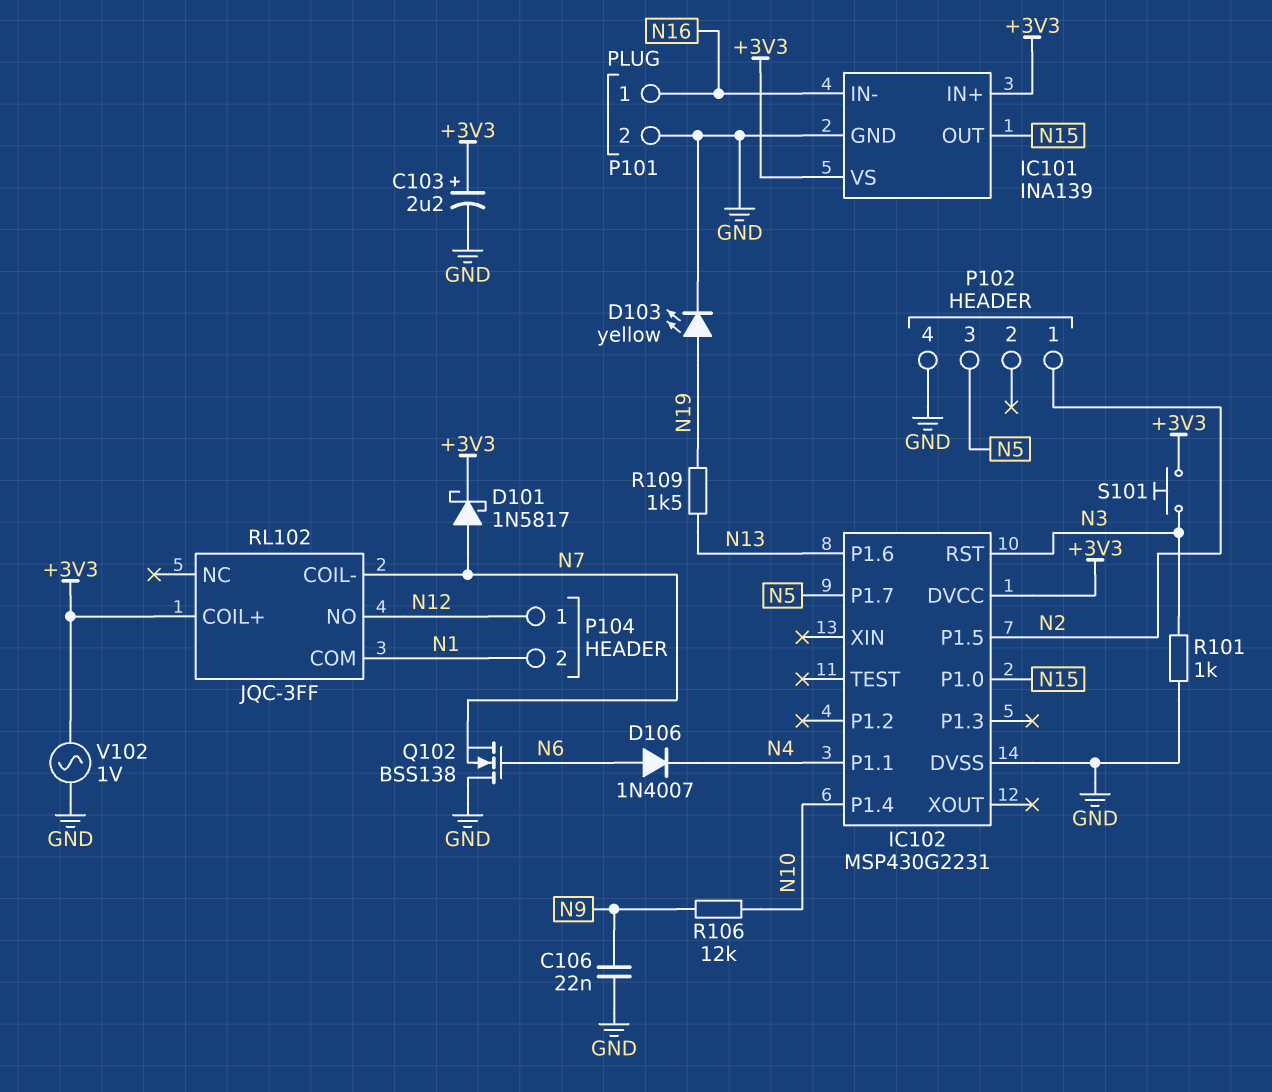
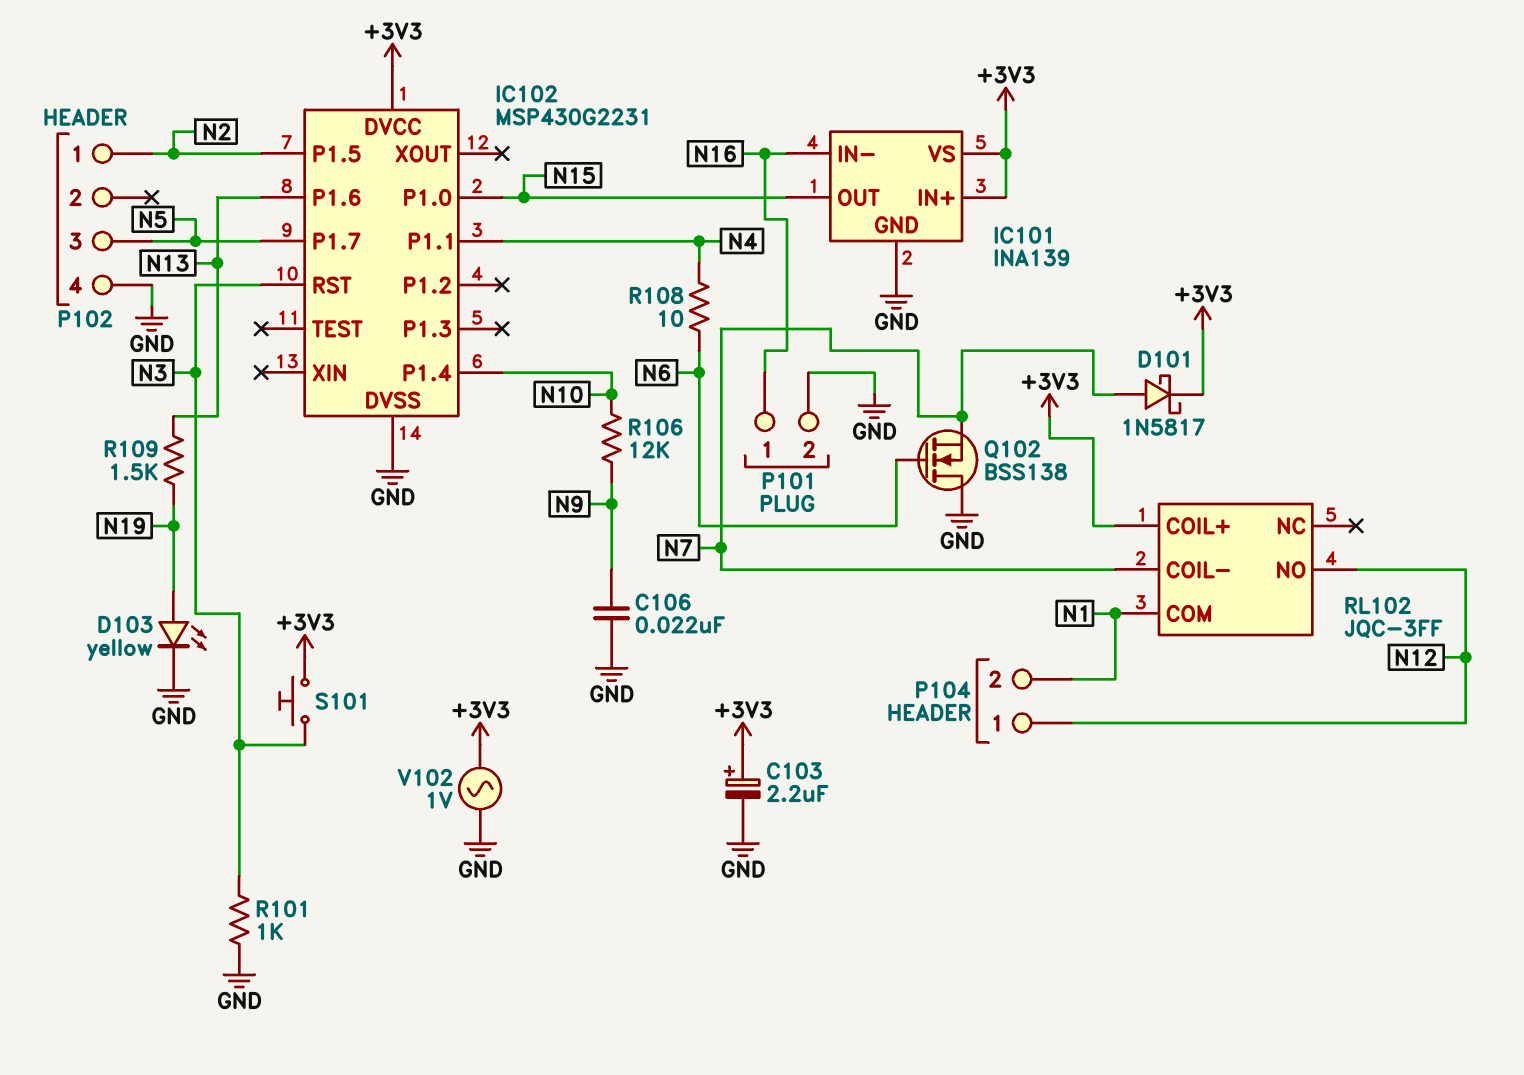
D106: diode 1N4007 (A N6, K N4) -> none
R108: none -> 10 (N4, N6)

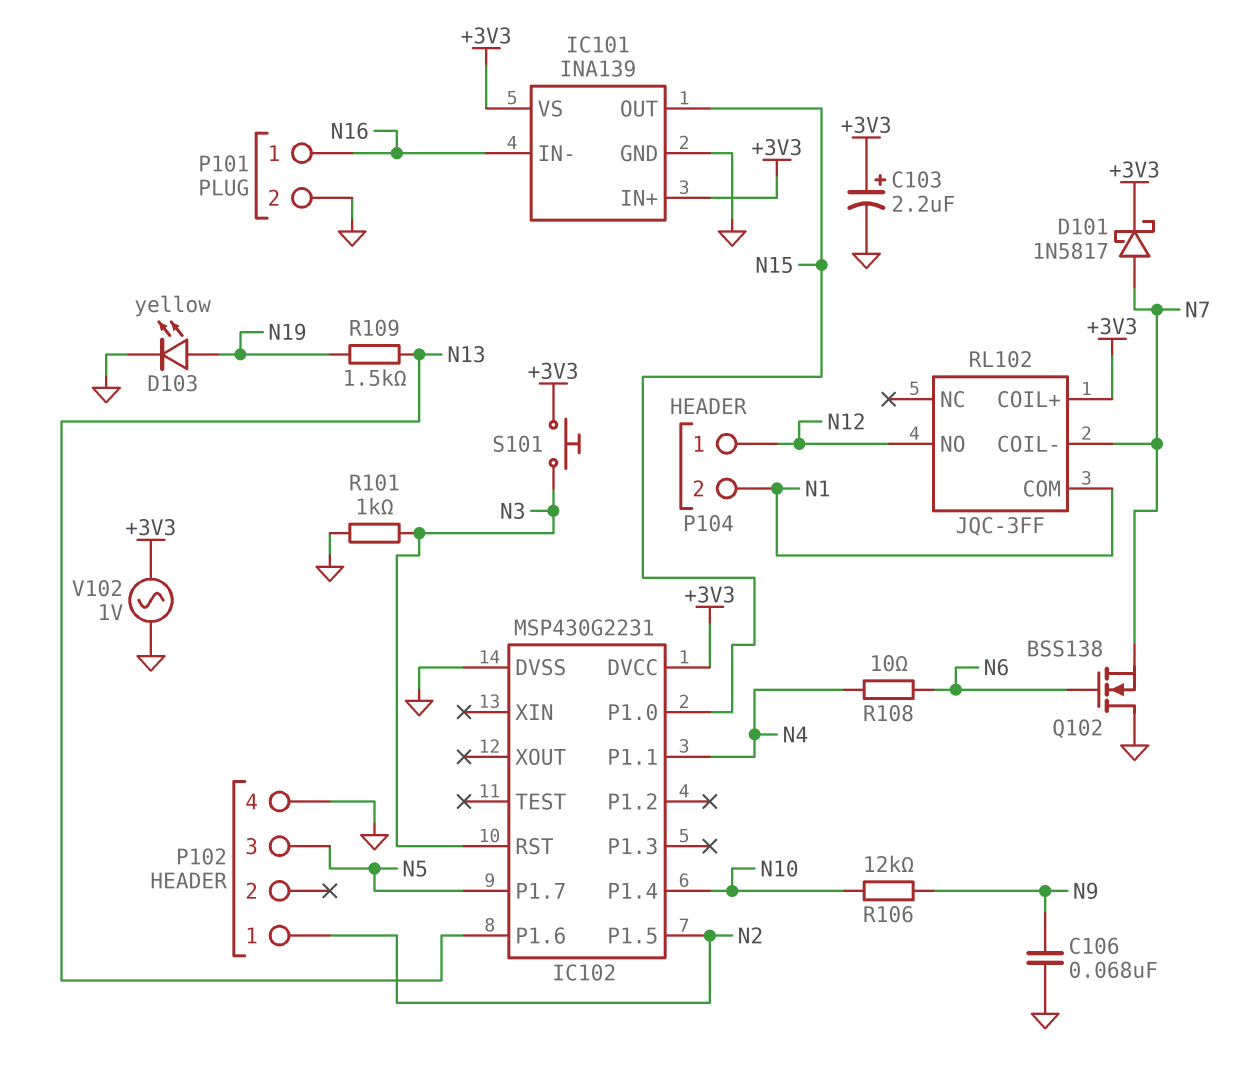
C106: 22nF (GND, N9) -> 68nF (GND, N9)

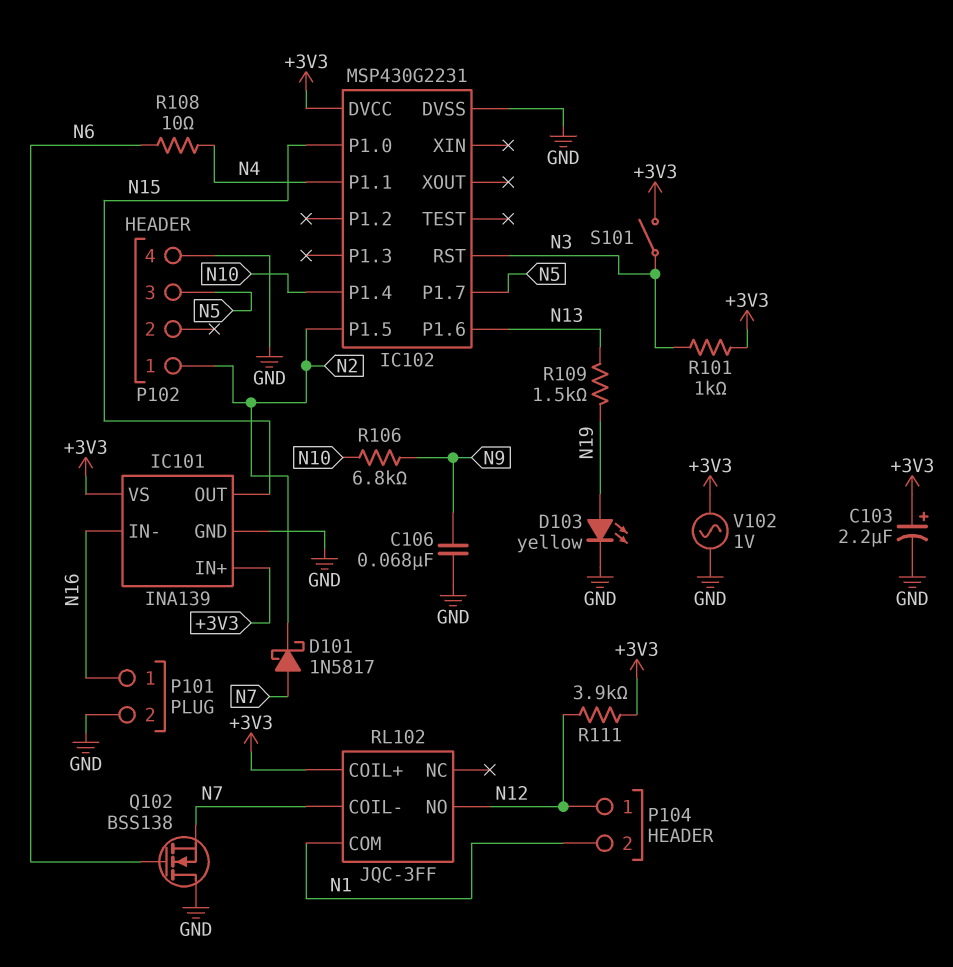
D101: schottky 1N5817 (A N7, K +3V3) -> schottky 1N5817 (A N7, K N2)
R101: 1k (GND, N3) -> 1k (+3V3, N3)
R106: 12k (N9, N10) -> 6.8k (N9, N10)
R111: none -> 3.9k (+3V3, N12)
S101: button (+3V3, N3) -> switch (+3V3, N3)

